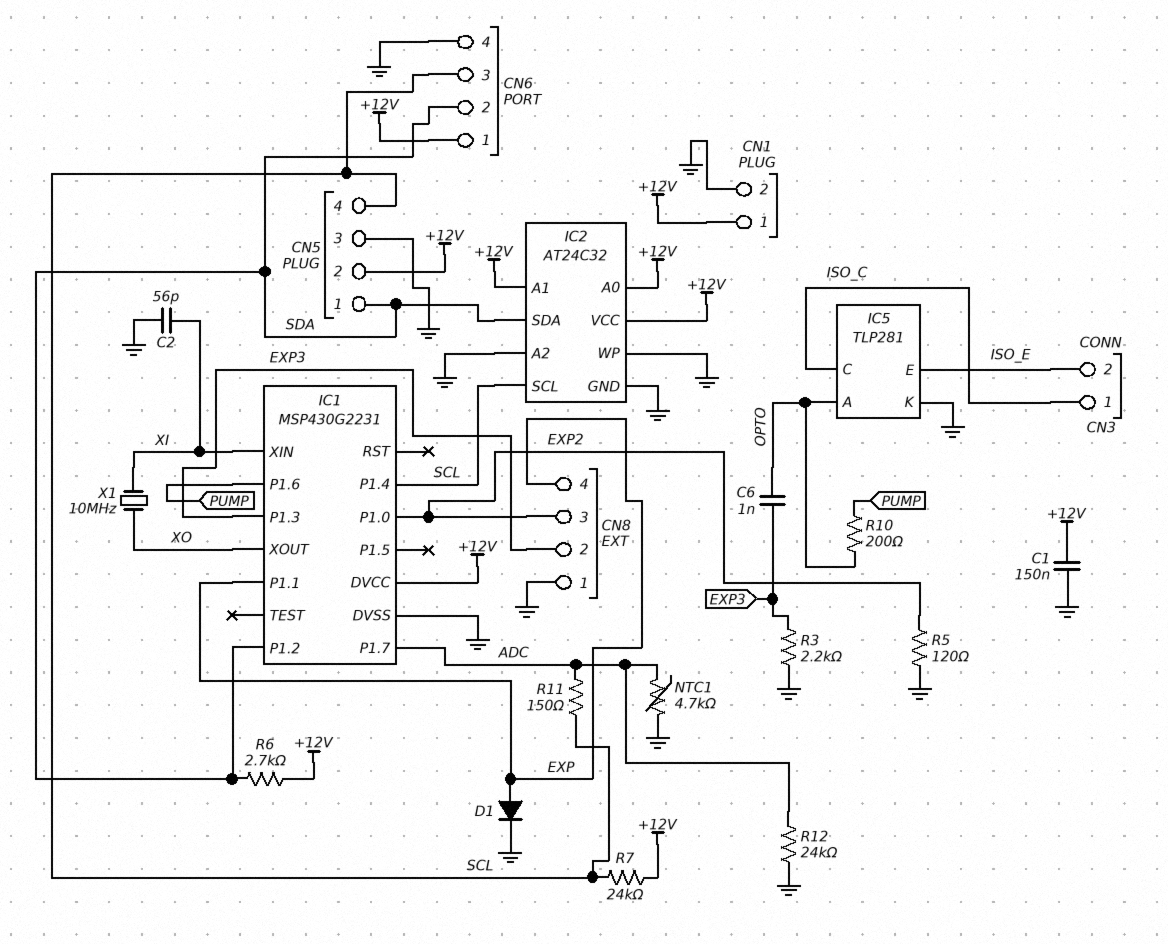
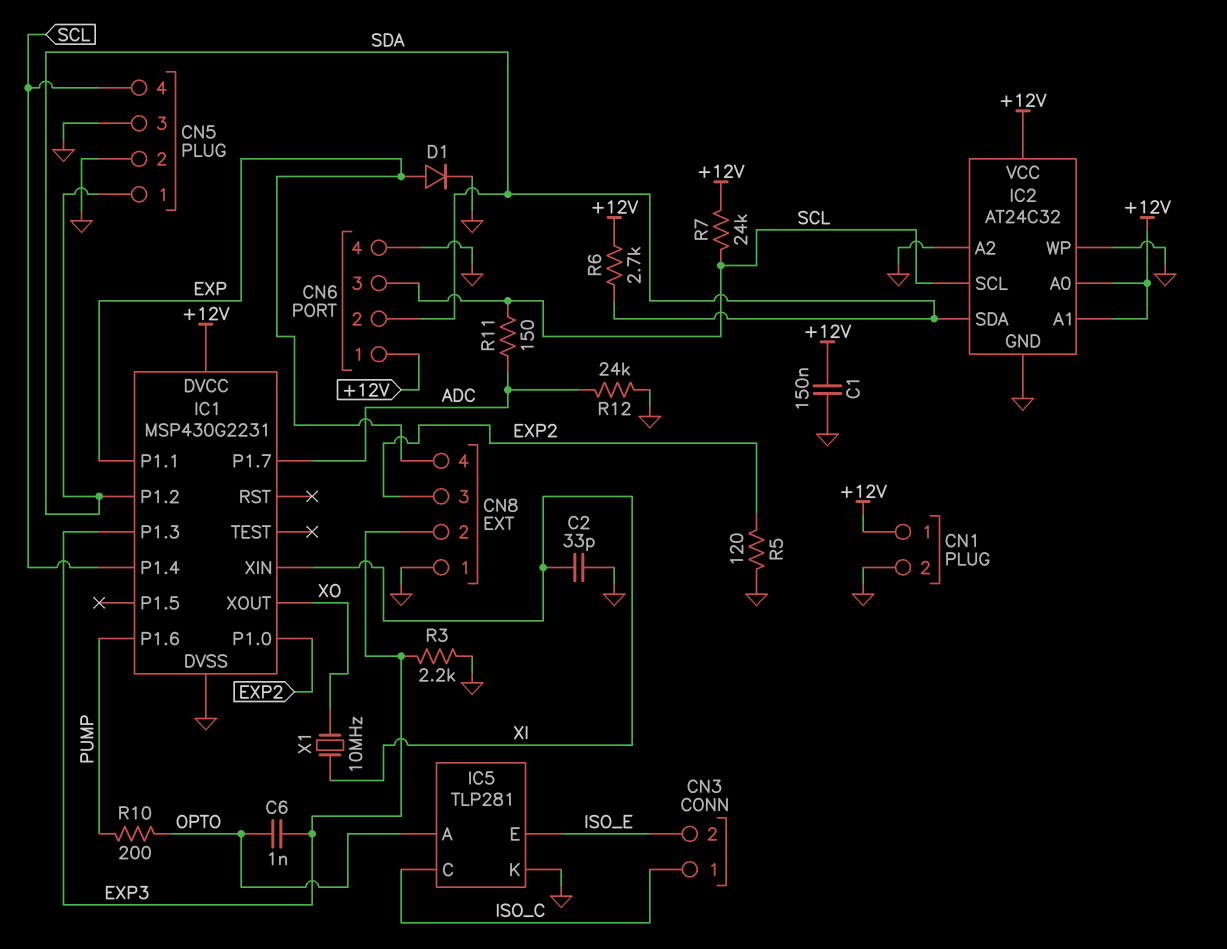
C2: 56pF (GND, XI) -> 33pF (GND, XI)
CN5 pin 2: +12V -> GND
NTC1: 4.7k (ADC, GND) -> none

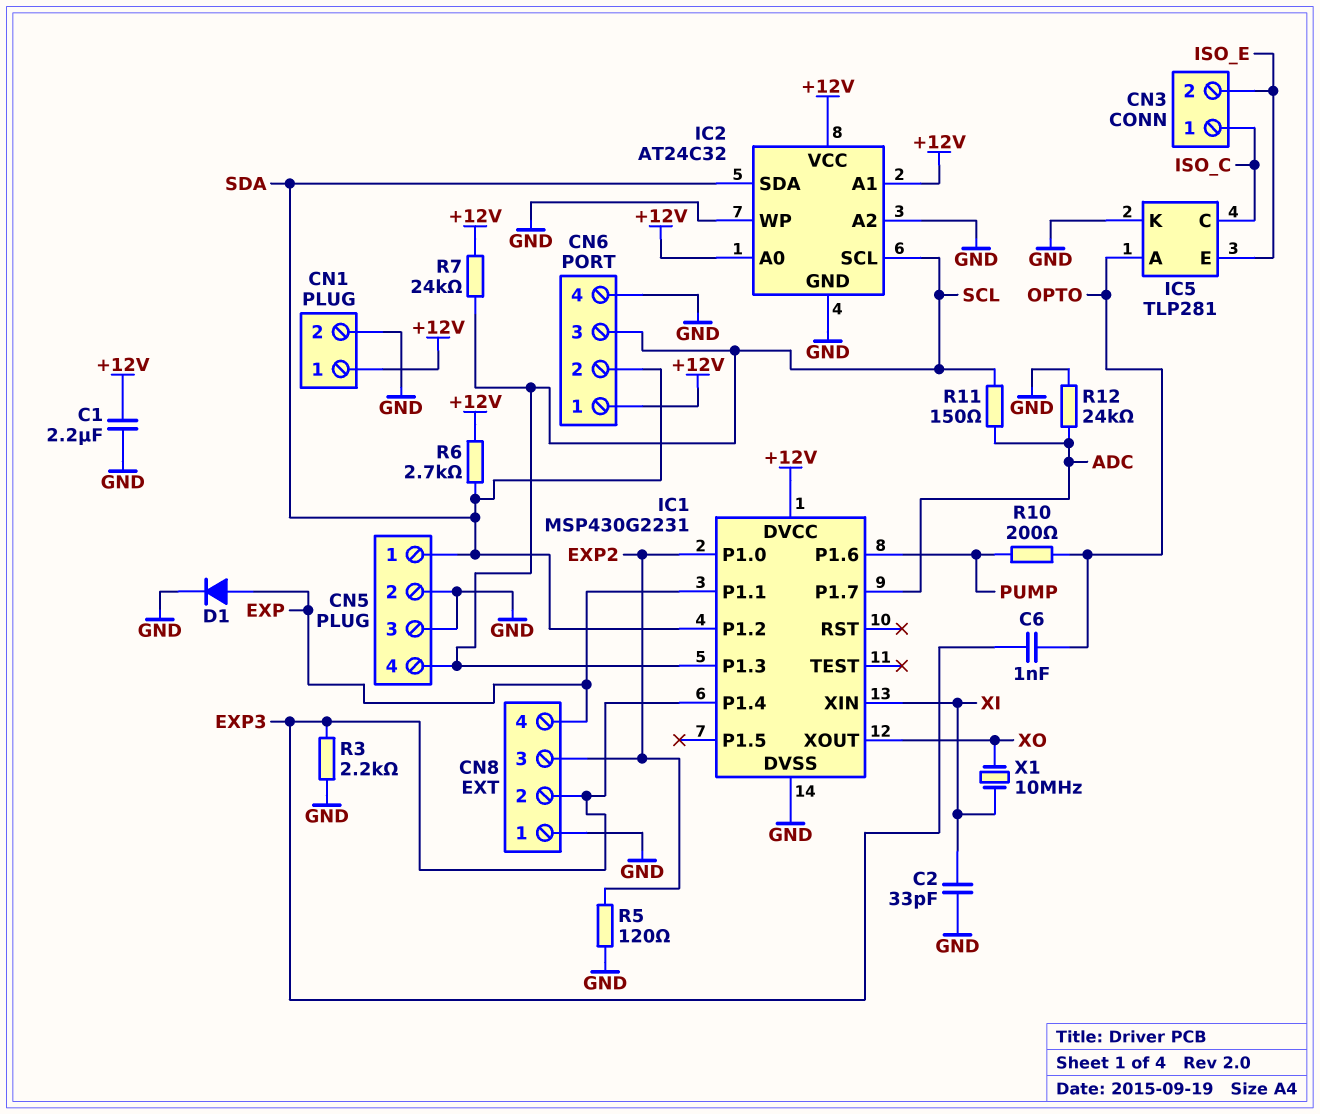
C1: 150nF (+12V, GND) -> 2.2uF (+12V, GND)
IC1 pin P1.3: EXP3 -> SCL
IC1 pin P1.4: SCL -> EXP3

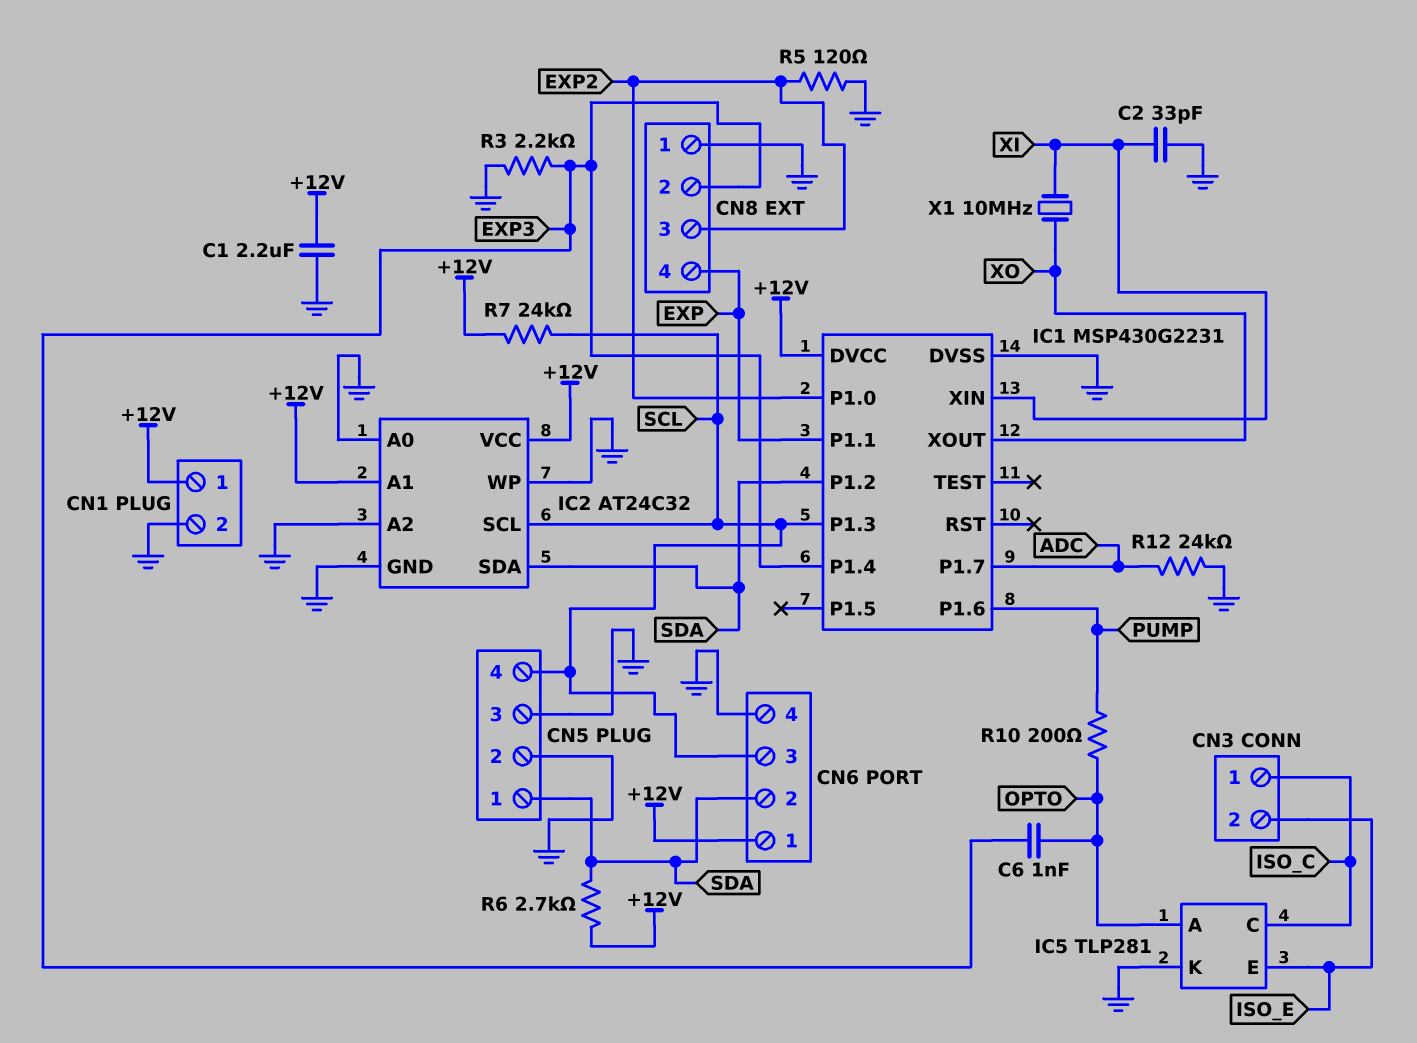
D1: diode (A EXP, K GND) -> none
IC2 pin A0: +12V -> GND
R11: 150 (ADC, SCL) -> none

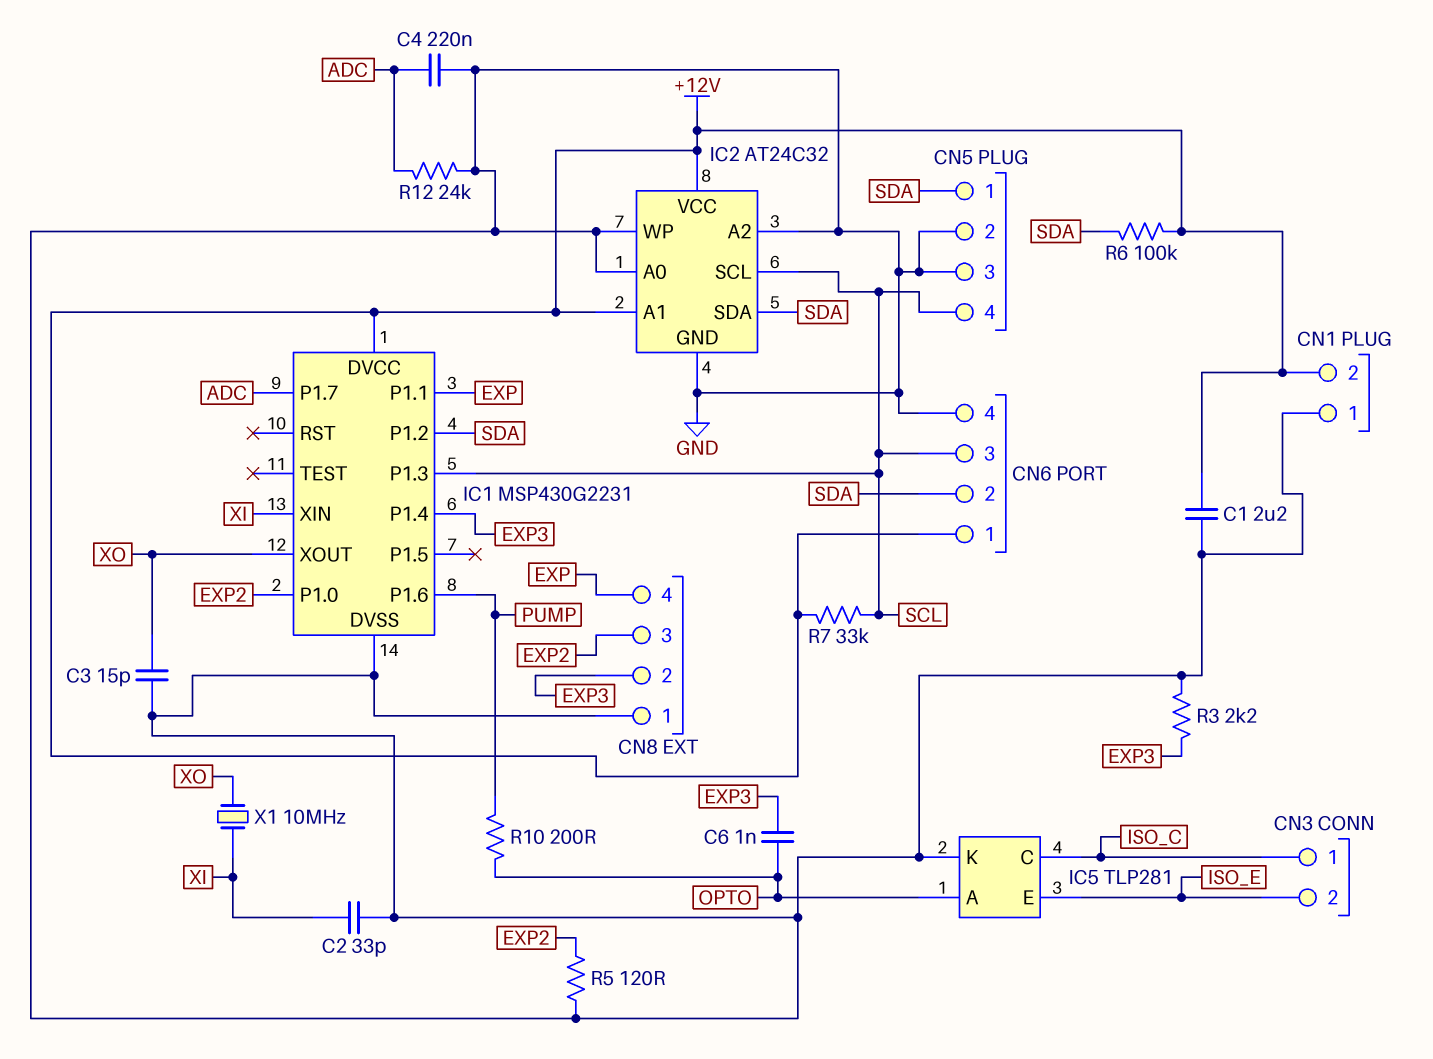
C3: none -> 15pF (GND, XO)
C4: none -> 220nF (ADC, GND)
CN1 pin 1: +12V -> GND
CN1 pin 2: GND -> +12V
R6: 2.7k (+12V, SDA) -> 100k (+12V, SDA)
R7: 24k (+12V, SCL) -> 33k (+12V, SCL)

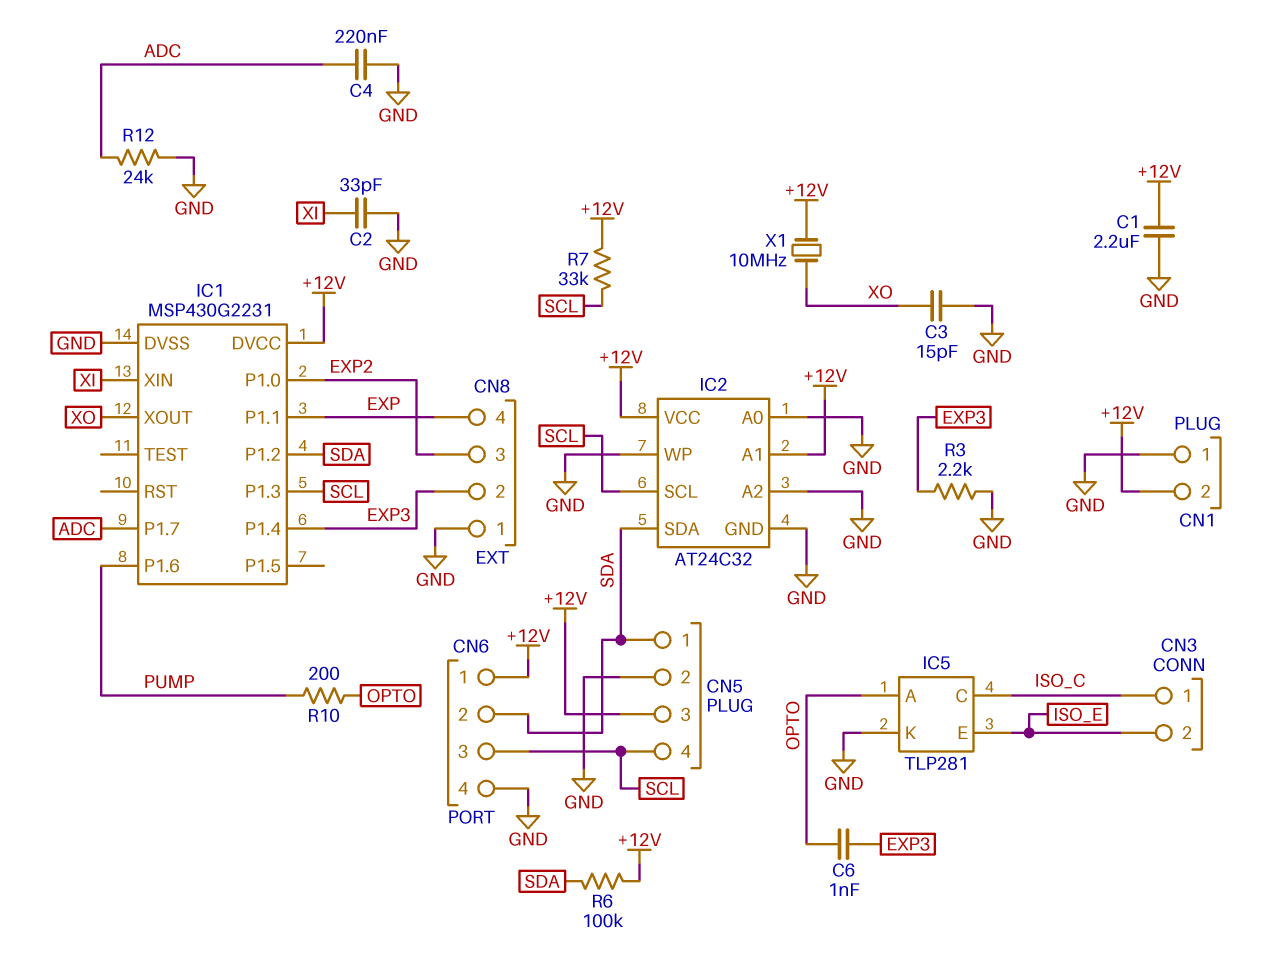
CN5 pin 3: GND -> +12V
R5: 120 (EXP2, GND) -> none
X1: 10MHz (XI, XO) -> 10MHz (+12V, XO)

